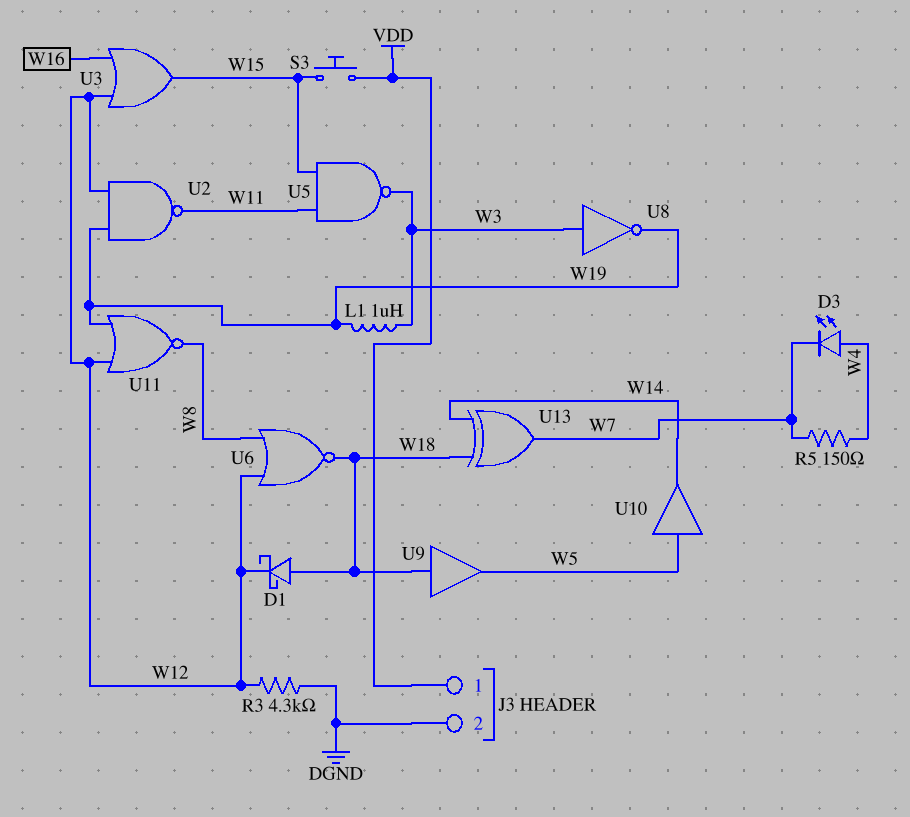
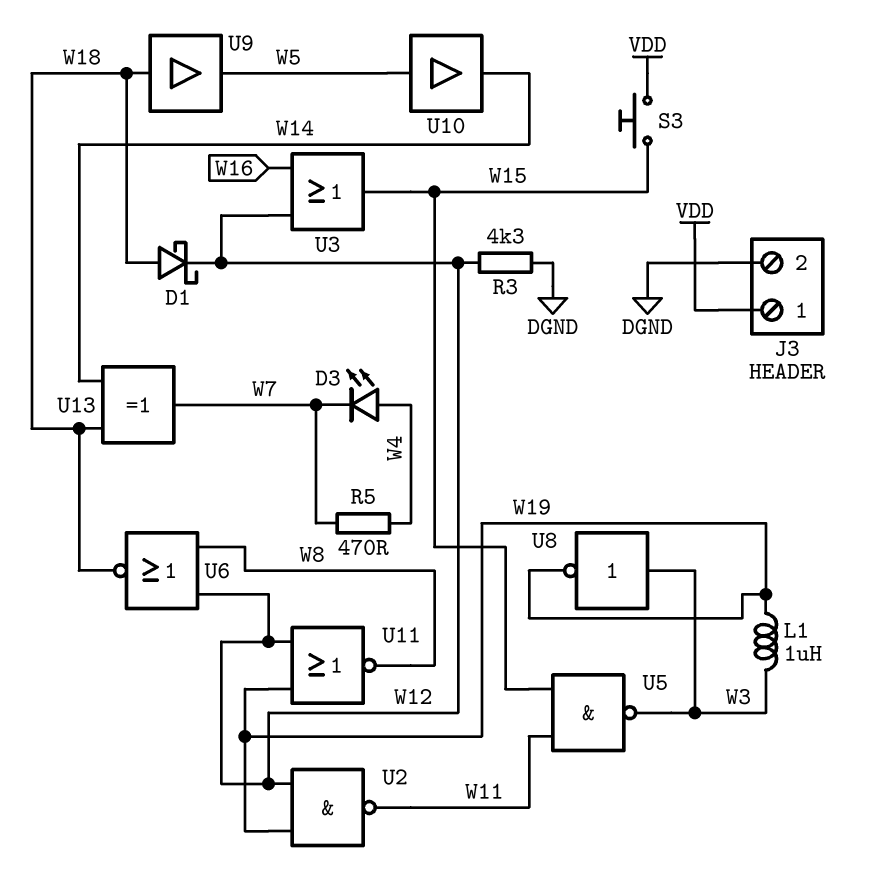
R5: 150 (W4, W7) -> 470 (W4, W7)

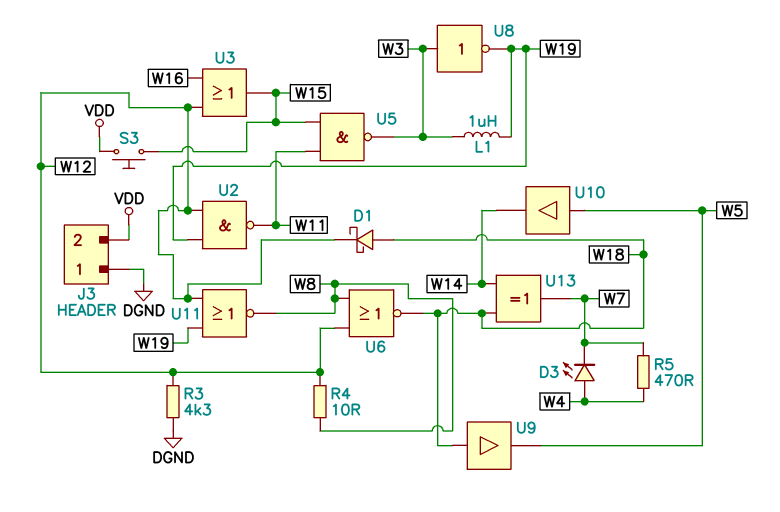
J3 pin 1: VDD -> DGND
J3 pin 2: DGND -> VDD
R4: none -> 10 (W8, W12)

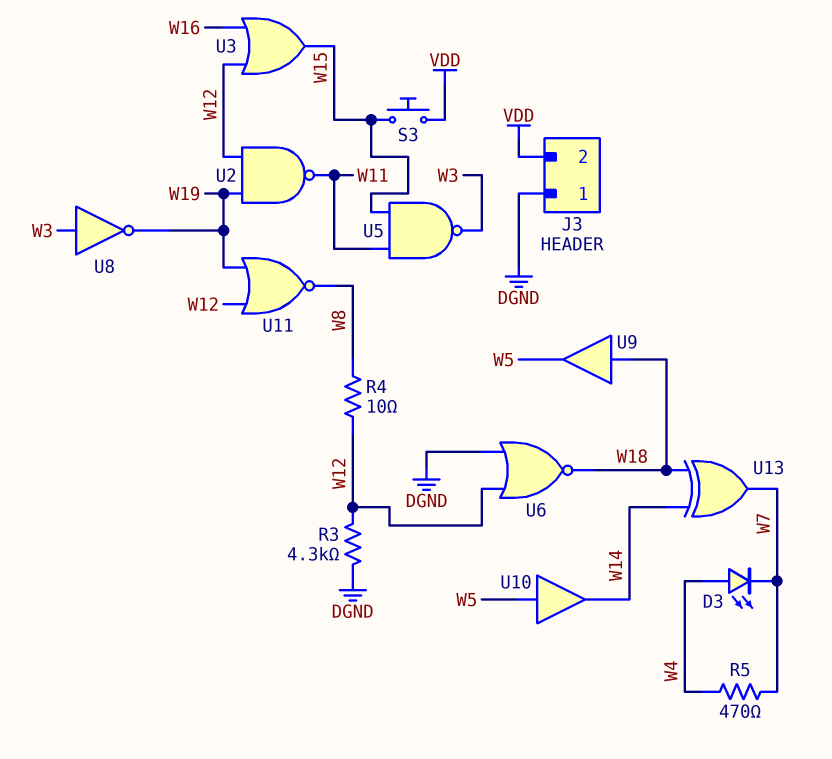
D1: schottky (A W18, K W12) -> none
L1: 1uH (W3, W19) -> none
U6: NOR (in W8, in W12, out W18) -> NOR (in DGND, in W12, out W18)

